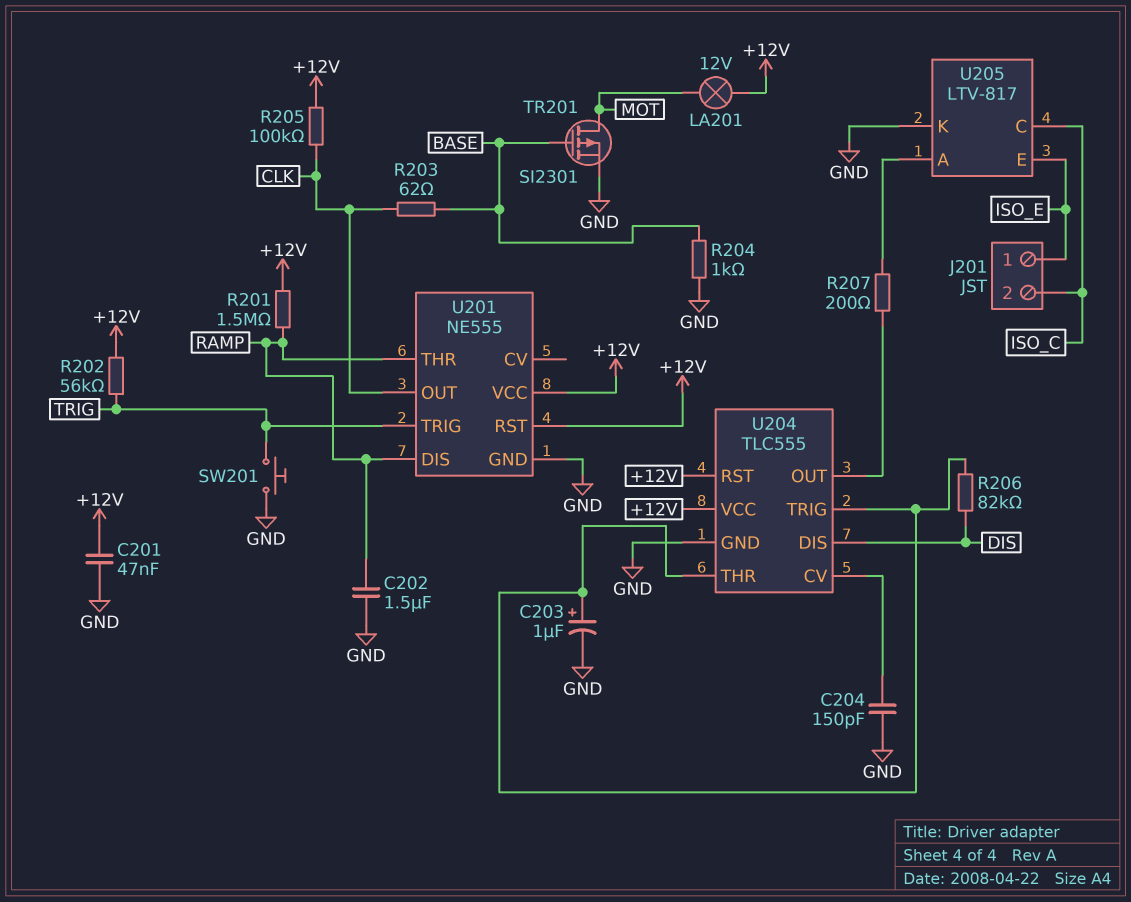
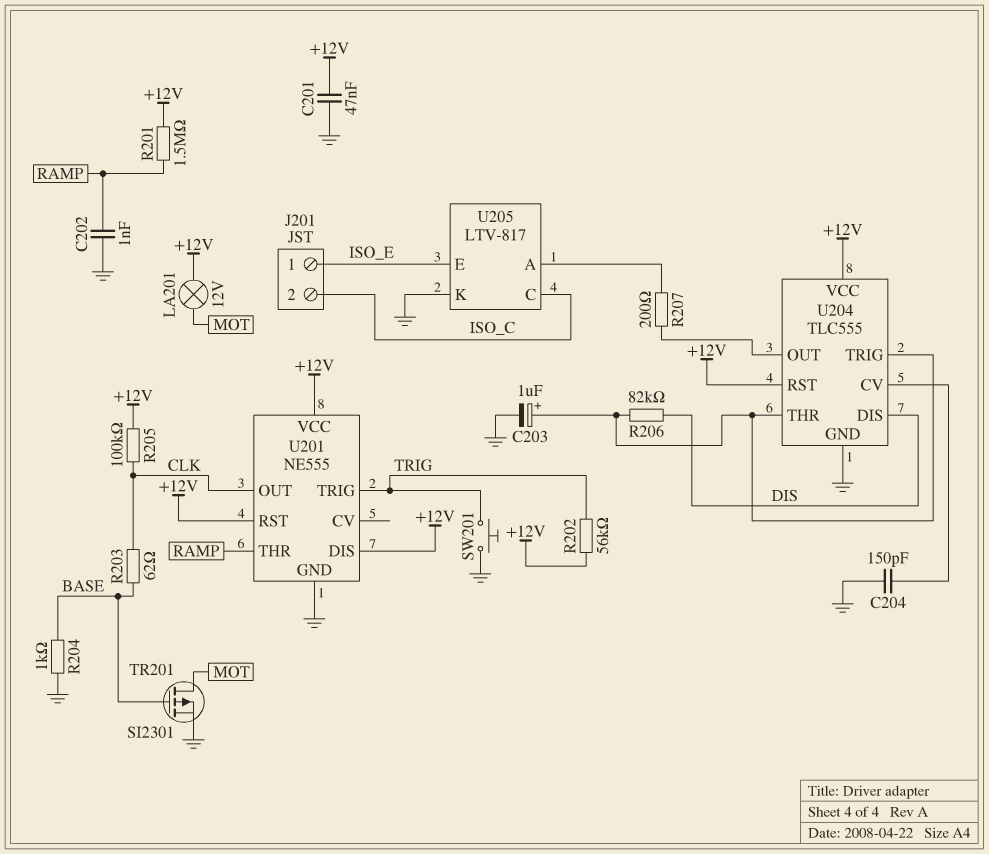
C202: 1.5uF (GND, RAMP) -> 1nF (GND, RAMP)
U201 pin DIS: RAMP -> +12V

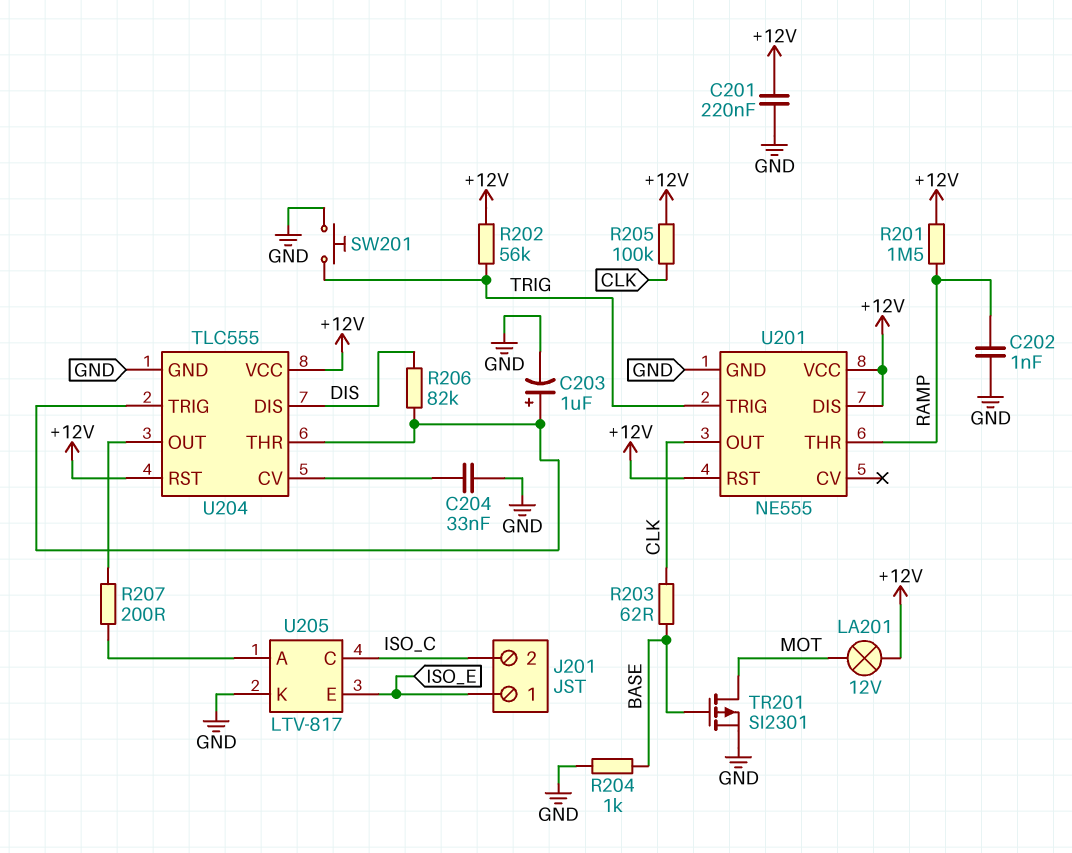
C201: 47nF (+12V, GND) -> 220nF (+12V, GND)
C204: 150pF (GND, U204/CV) -> 33nF (GND, U204/CV)

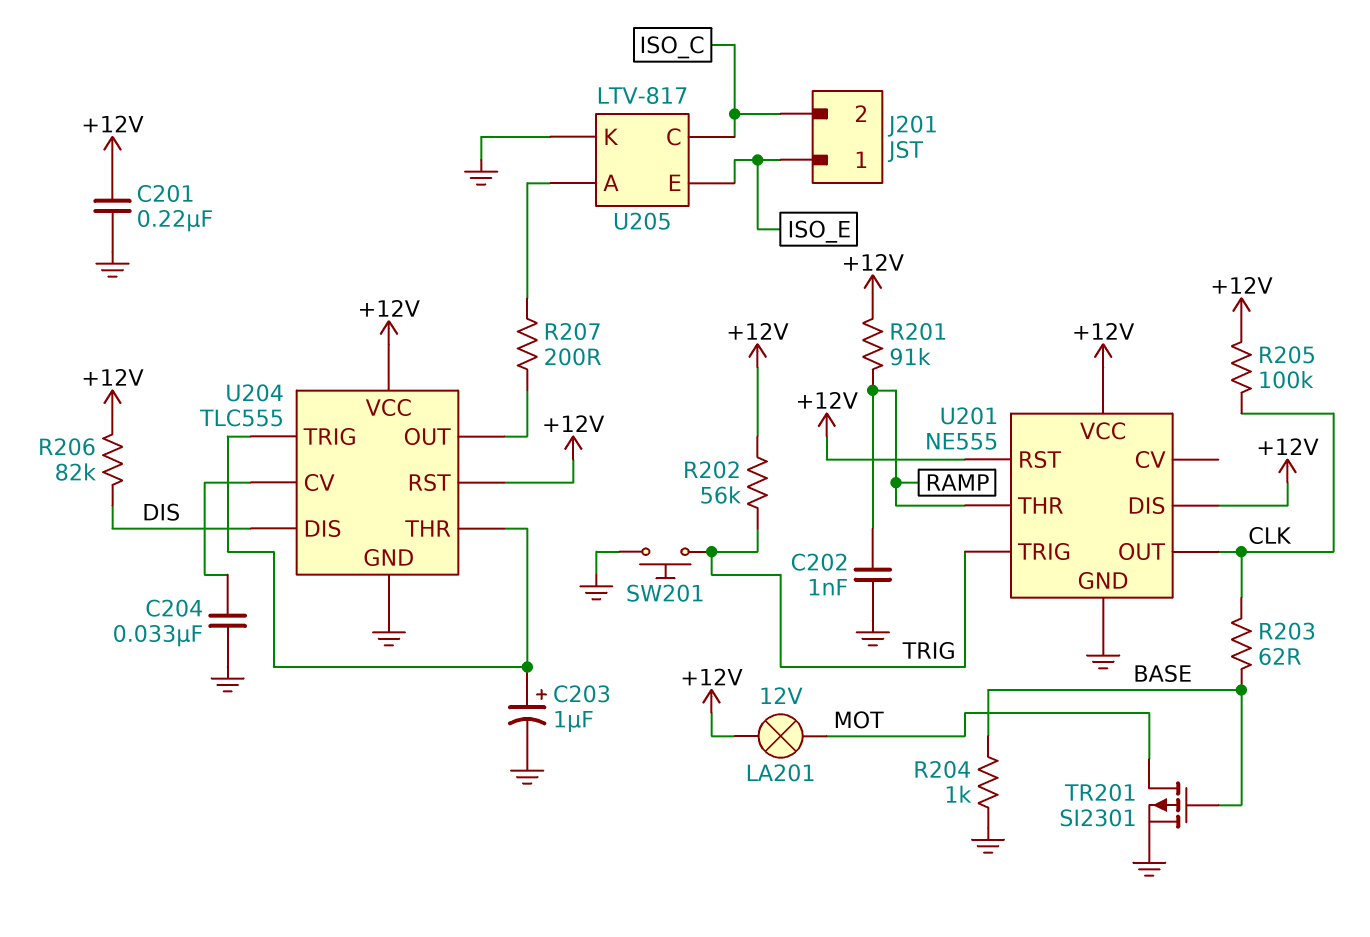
R201: 1.5M (+12V, RAMP) -> 91k (+12V, RAMP)
R206: 82k (DIS, U204/THR) -> 82k (+12V, DIS)

